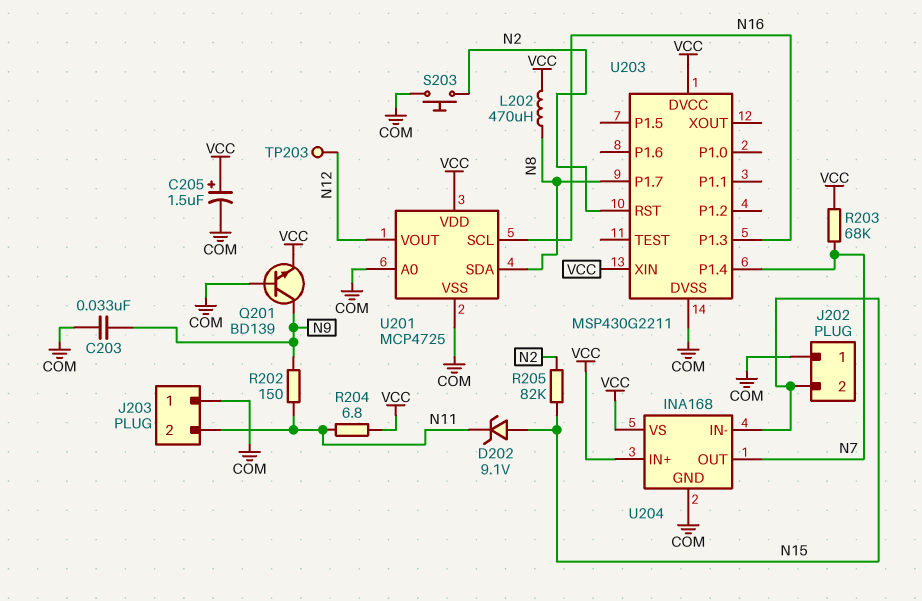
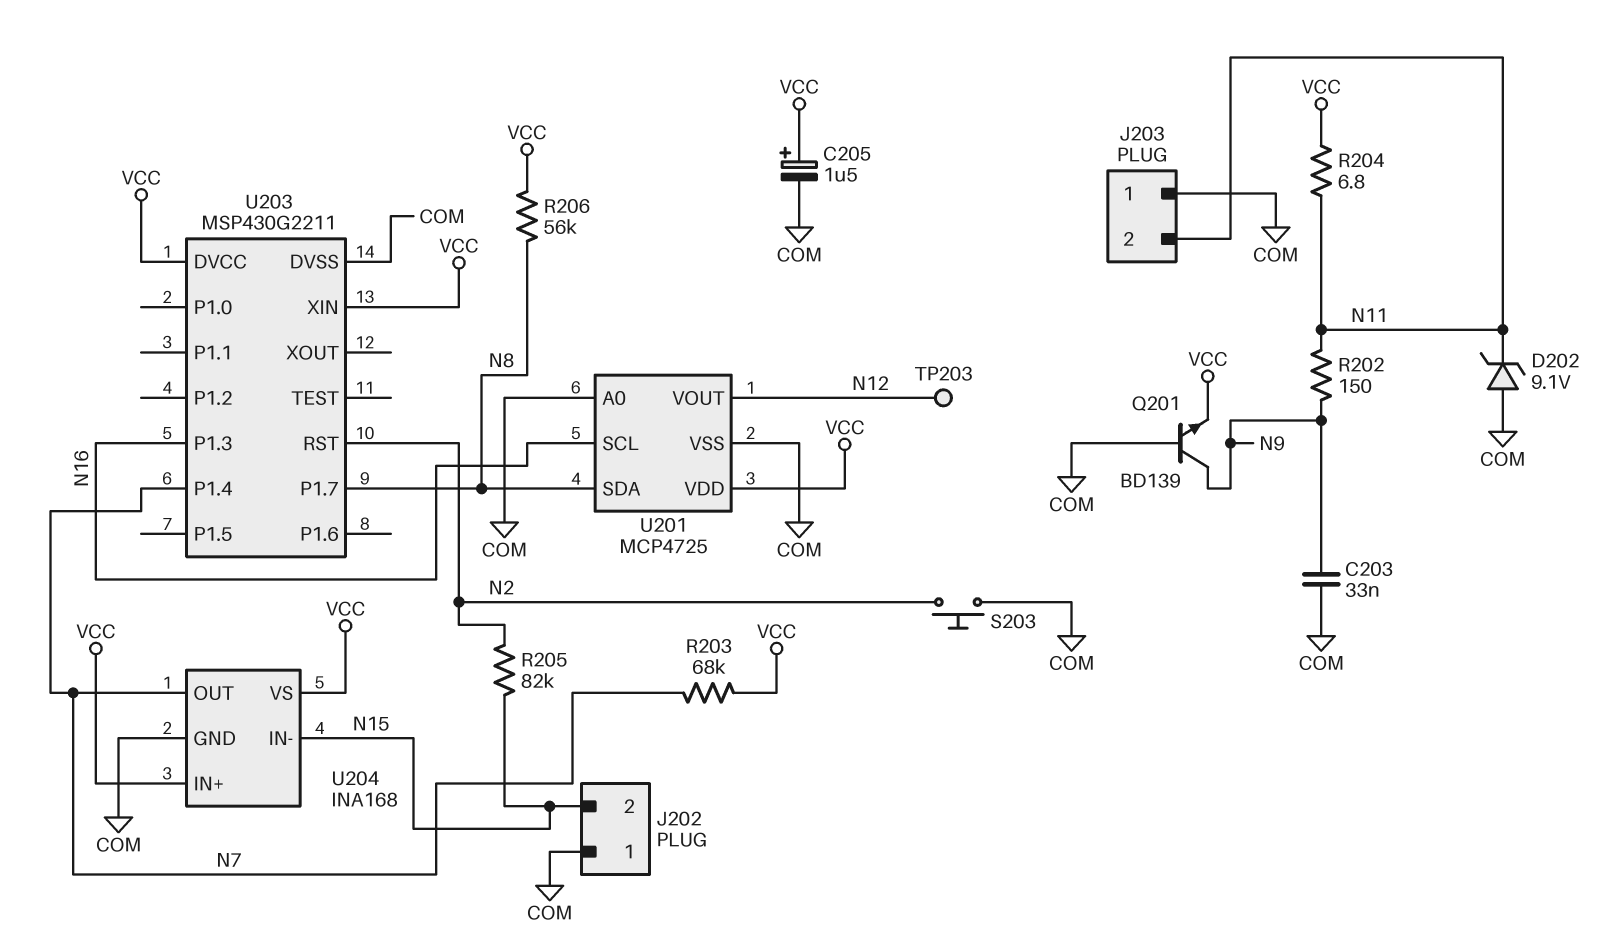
D202: zener 9.1V (A N15, K N11) -> zener 9.1V (A COM, K N11)
L202: 470uH (N8, VCC) -> none
R206: none -> 56k (N8, VCC)

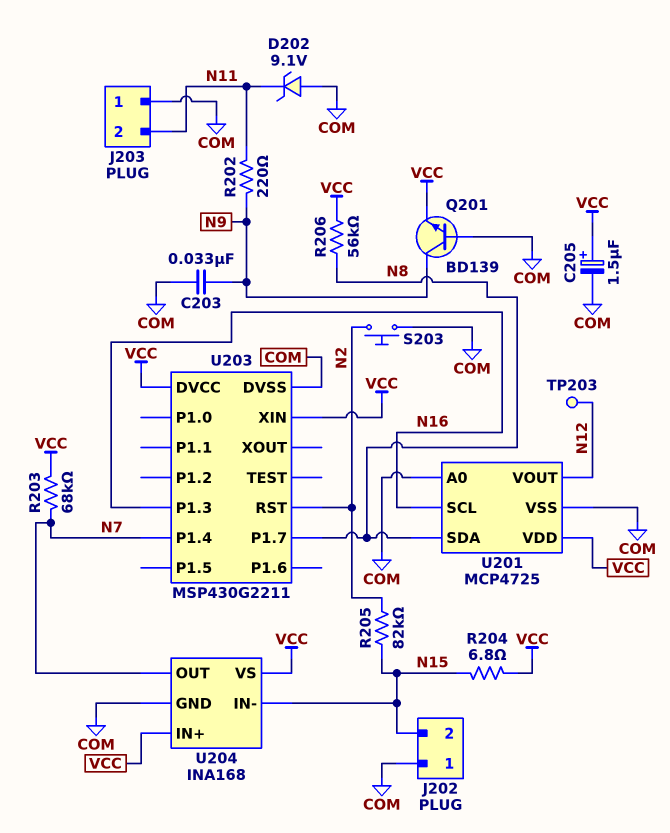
R202: 150 (N9, N11) -> 220 (N9, N11)
R204: 6.8 (N11, VCC) -> 6.8 (N15, VCC)

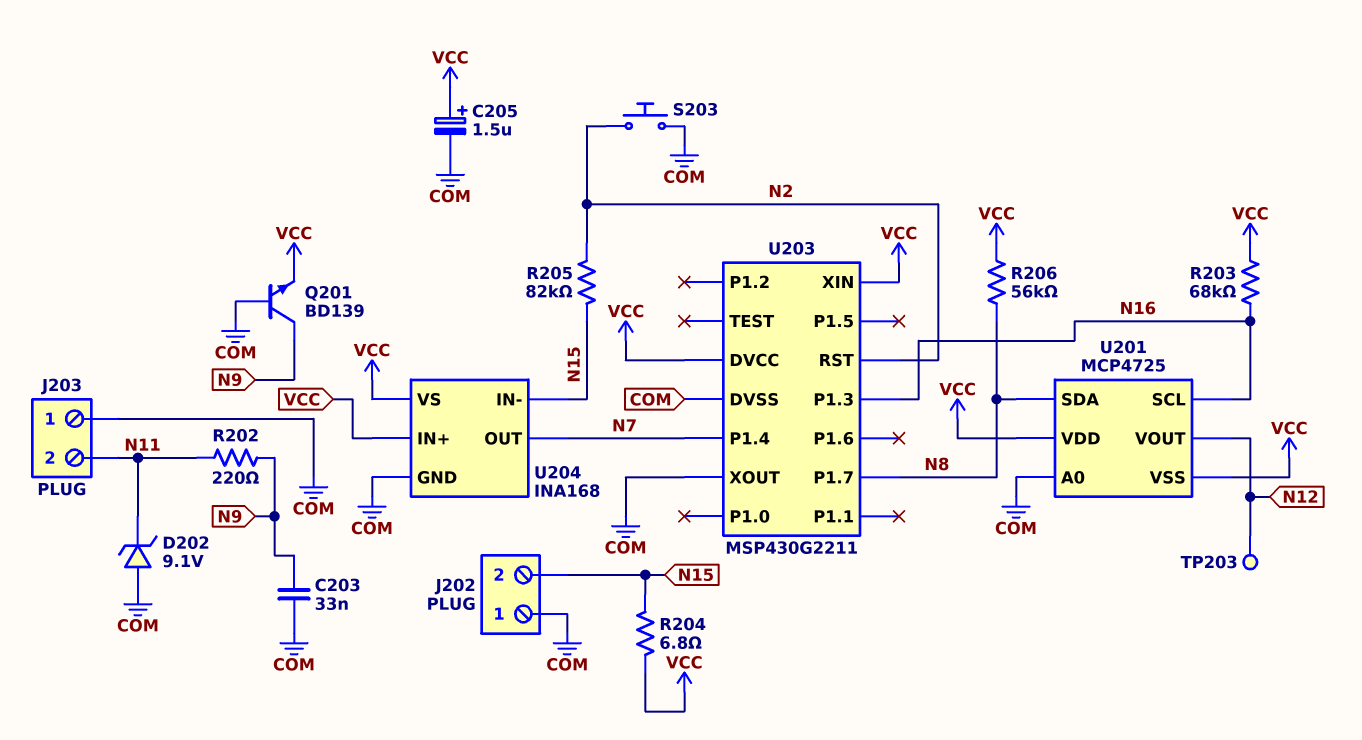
R203: 68k (N7, VCC) -> 68k (N16, VCC)
U201 pin VSS: COM -> VCC
U203 pin XOUT: none -> COM

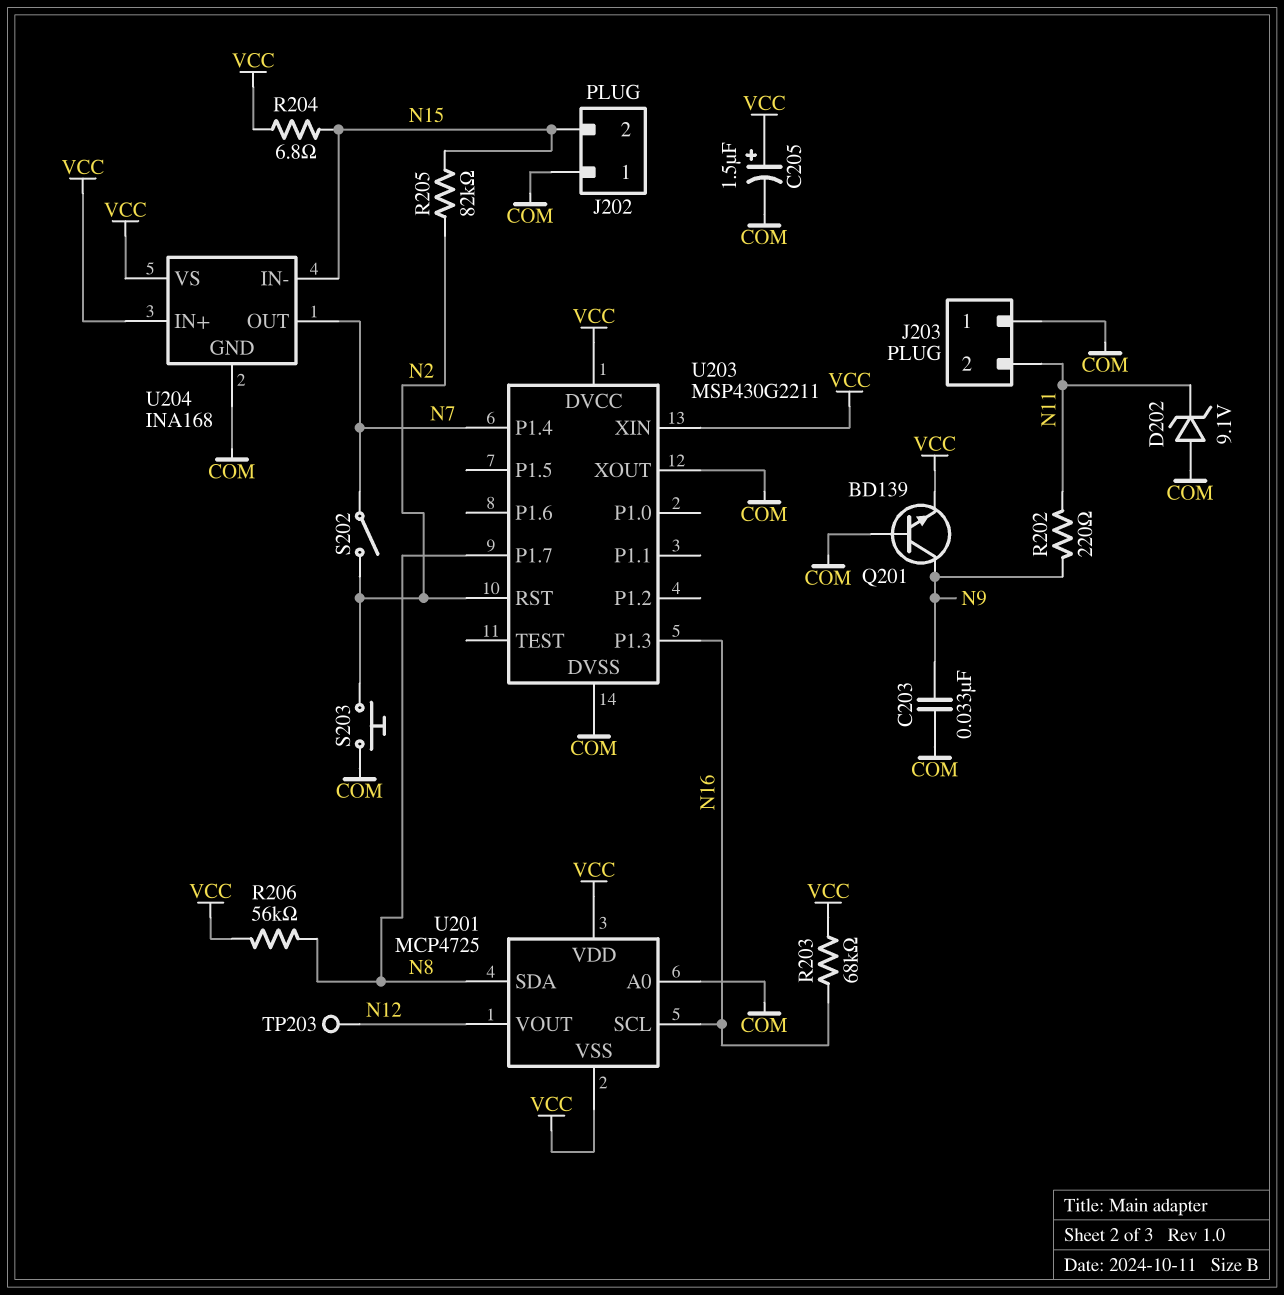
S202: none -> switch (N2, N7)

